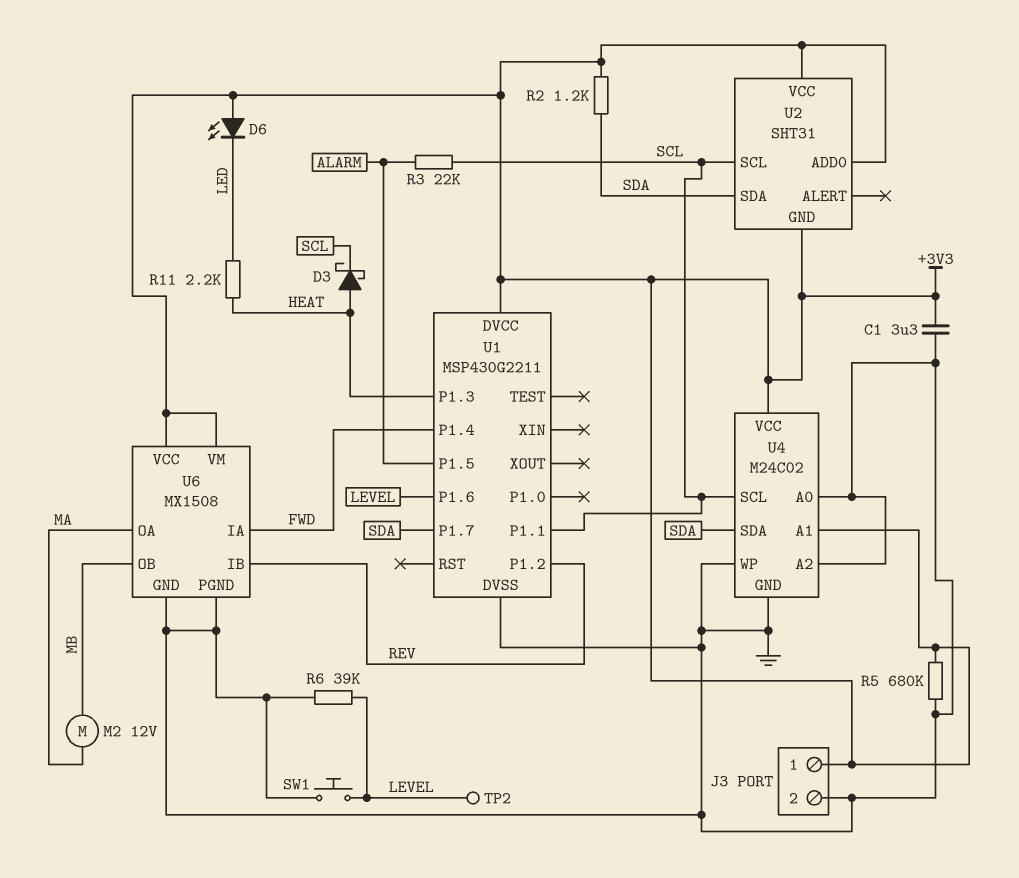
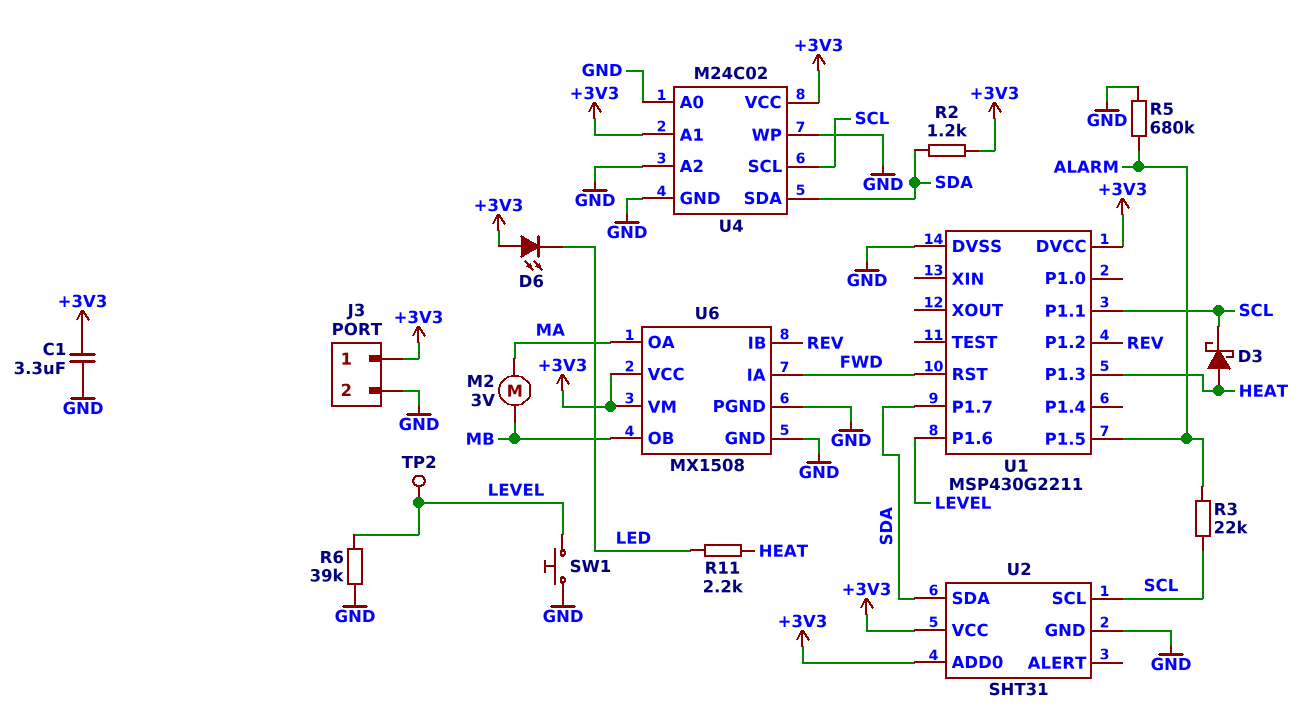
M2: motor 12V (MA, MB) -> motor 3V (MA, MB)
R5: 680k (+3V3, GND) -> 680k (ALARM, GND)
U1 pin P1.4: FWD -> none
U1 pin RST: none -> FWD
U2 pin GND: +3V3 -> GND

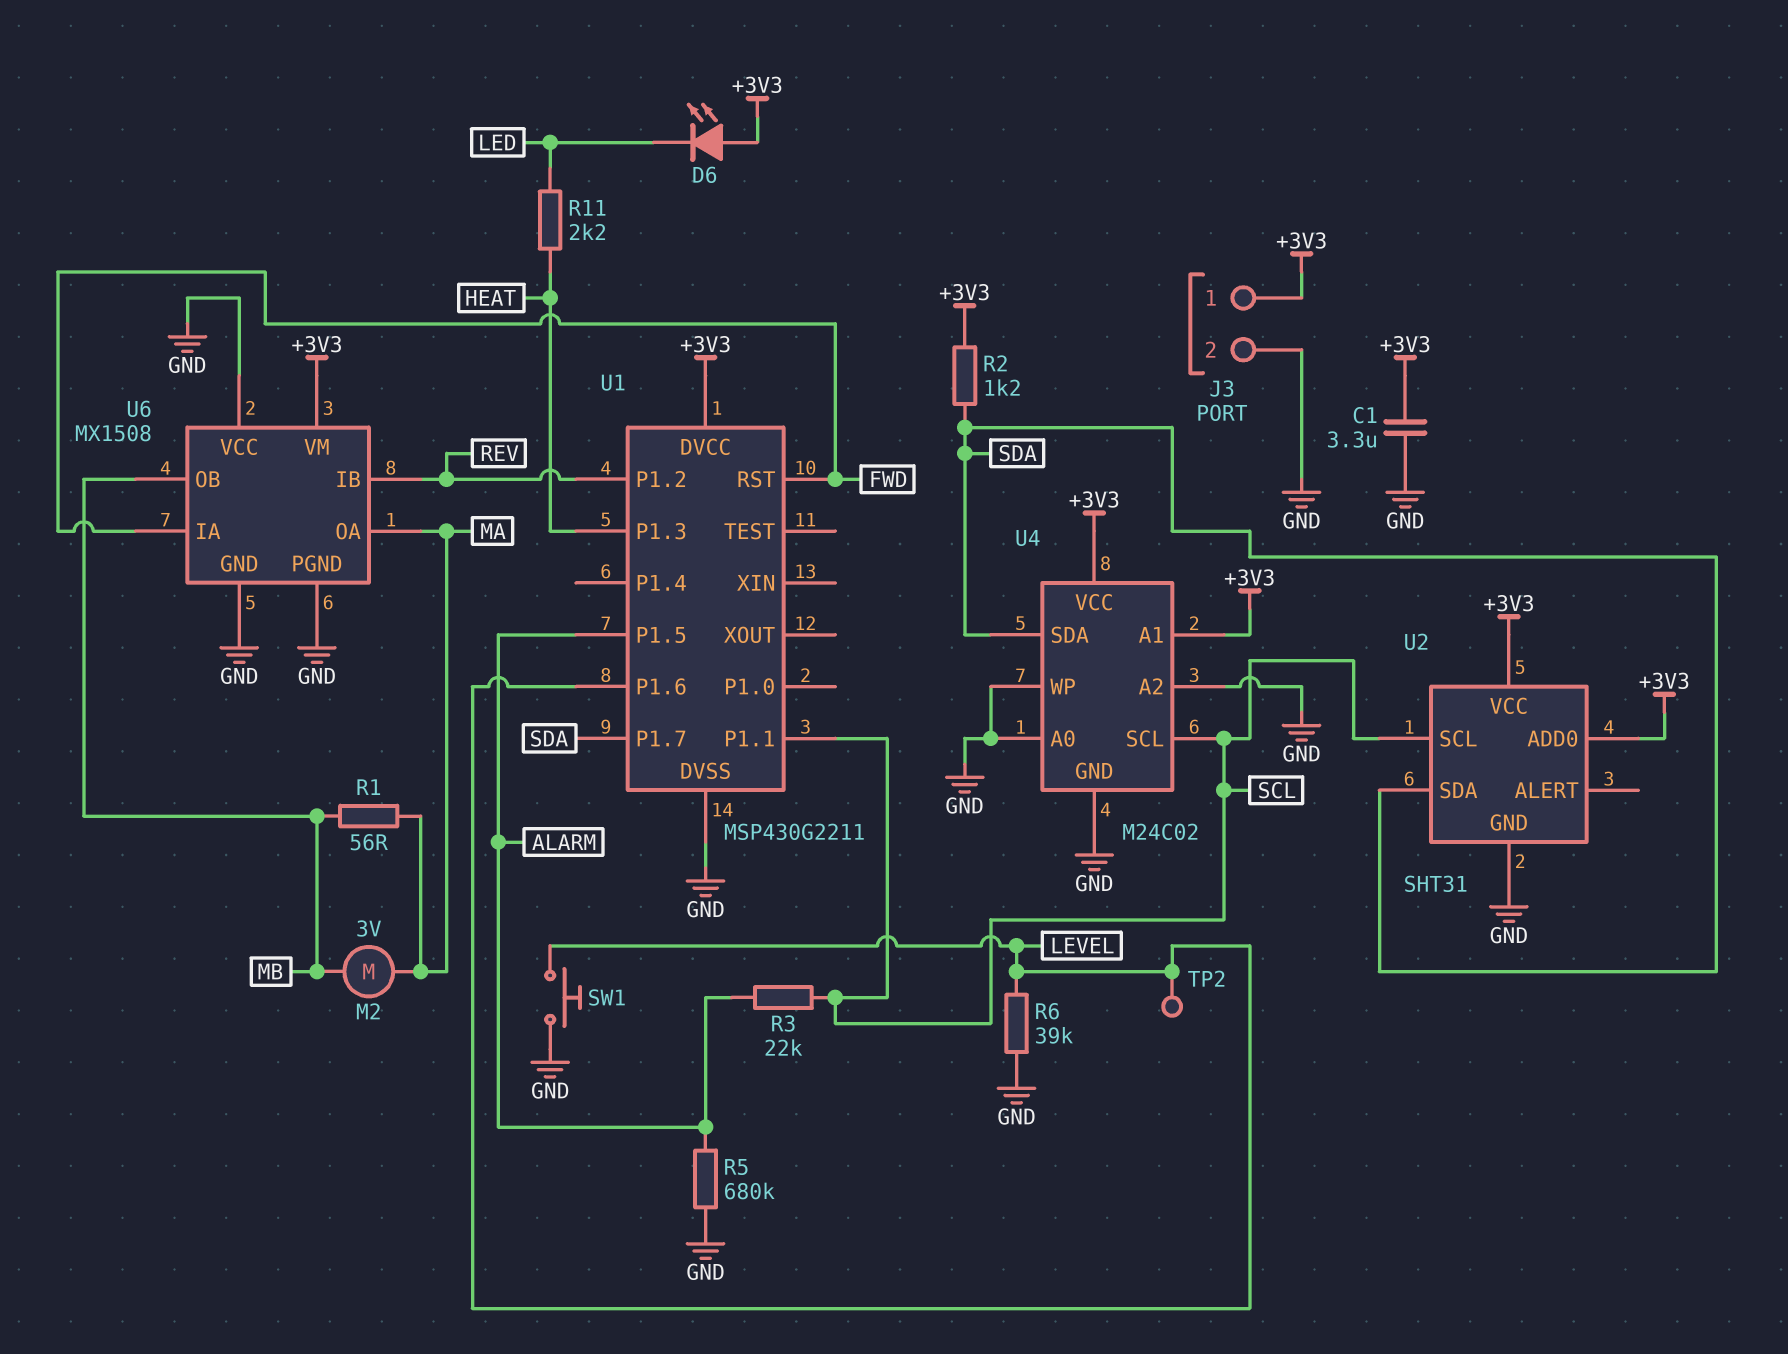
D3: schottky (A HEAT, K SCL) -> none
R1: none -> 56 (MA, MB)
U6 pin VCC: +3V3 -> GND

